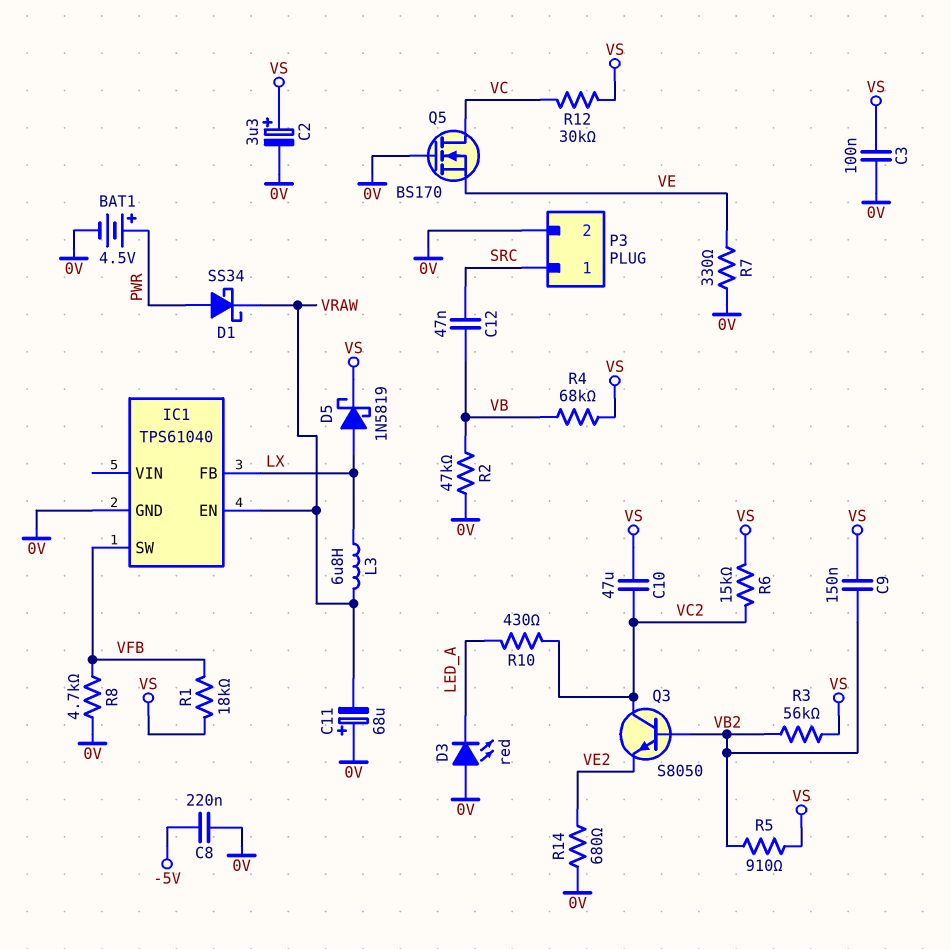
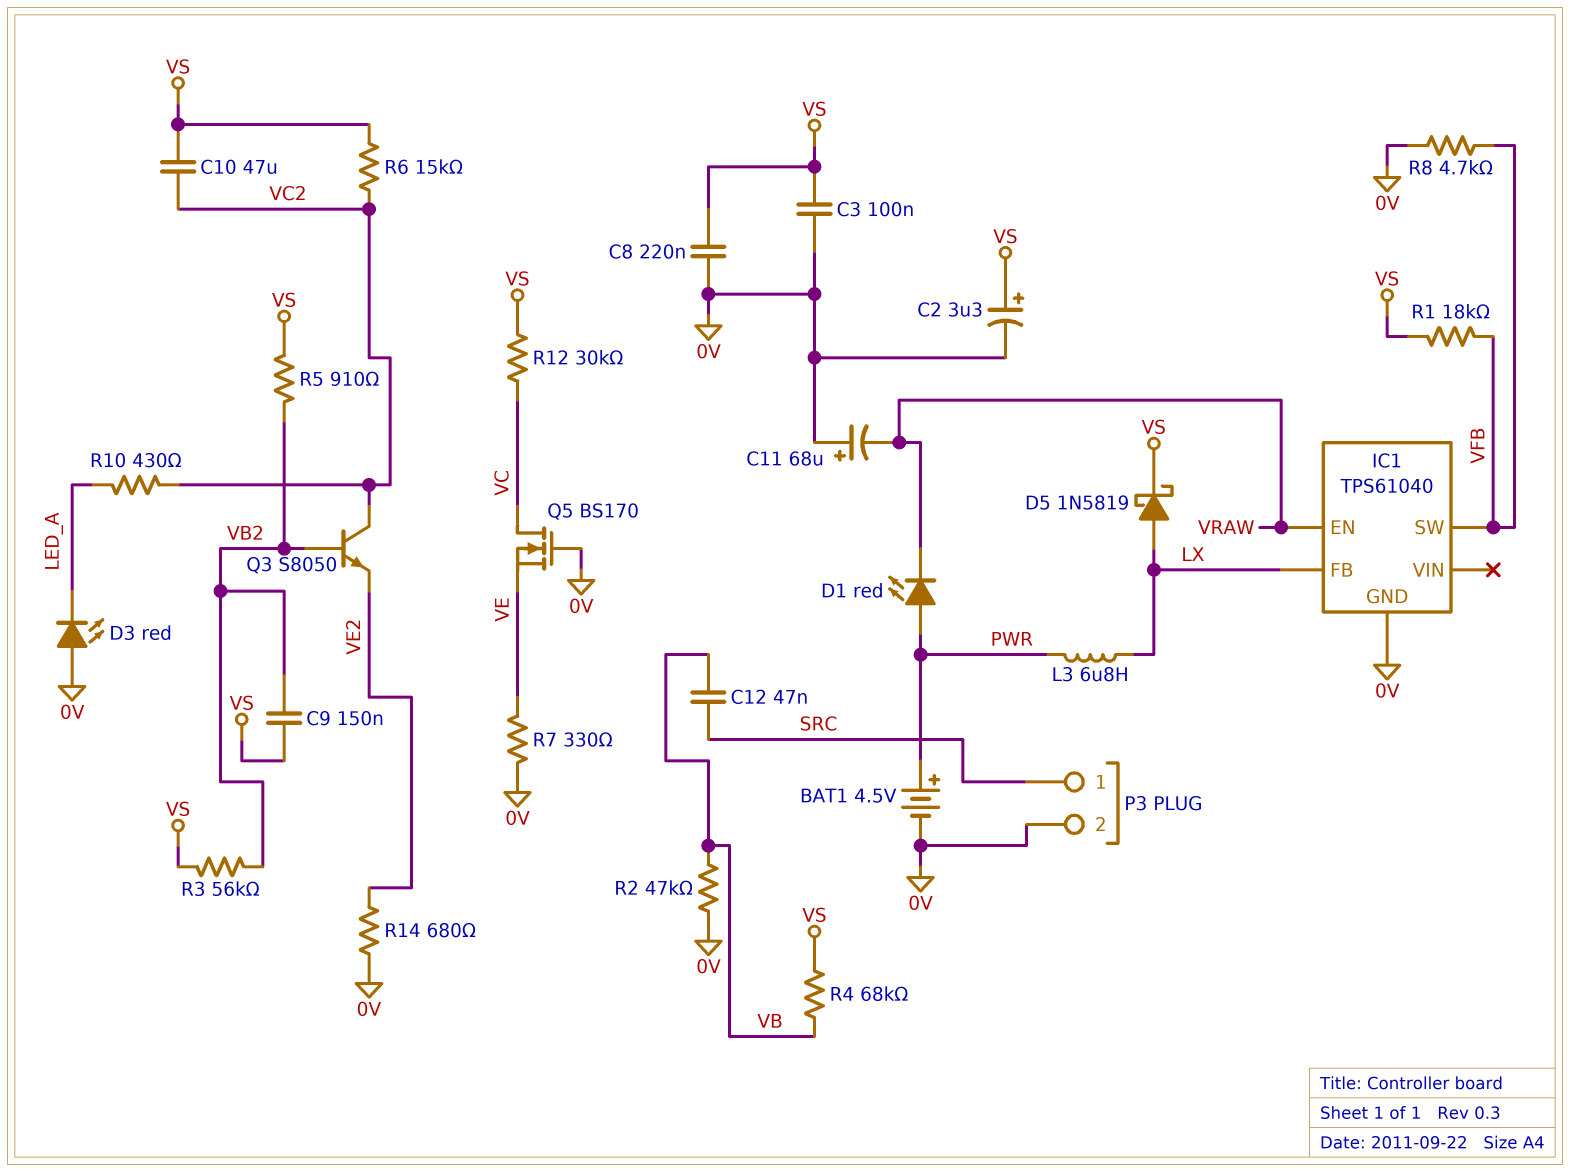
C8: 220nF (-5V, 0V) -> 220nF (0V, VS)
D1: schottky SS34 (A PWR, K VRAW) -> LED red (A PWR, K VRAW)
L3: 6.8uH (LX, VRAW) -> 6.8uH (LX, PWR)

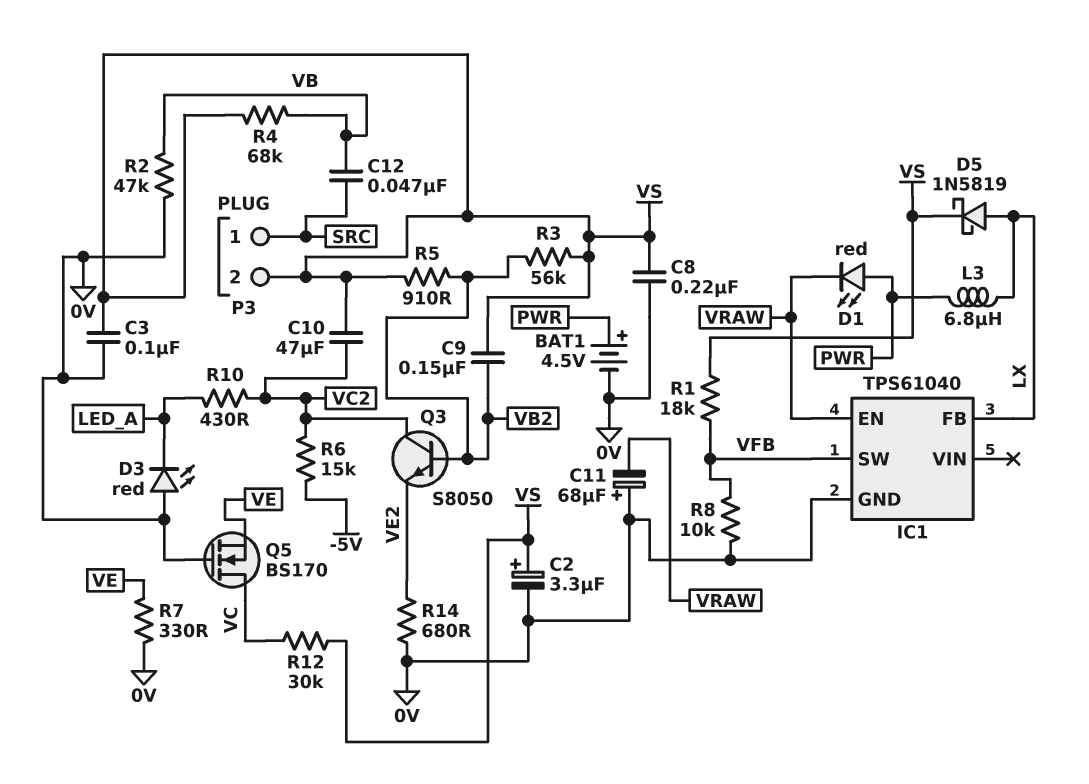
P3 pin 2: 0V -> VS
R6: 15k (VC2, VS) -> 15k (-5V, VC2)
R8: 4.7k (0V, VFB) -> 10k (0V, VFB)

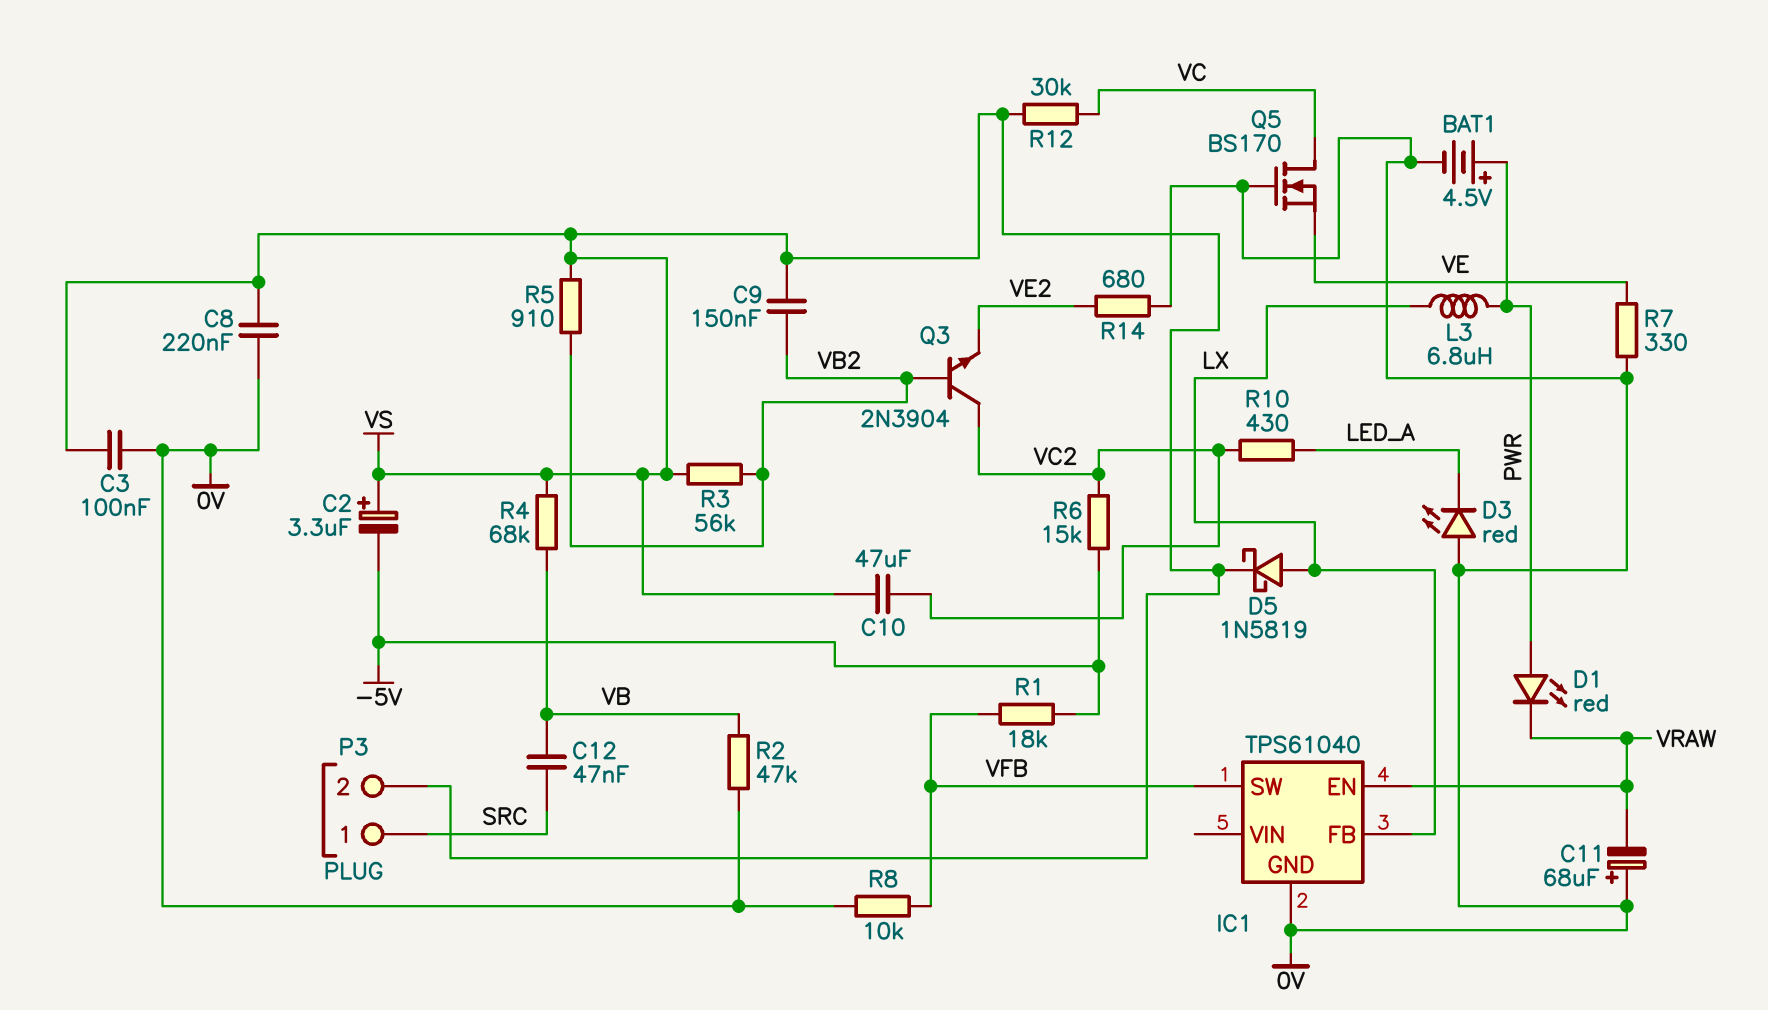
C2: 3.3uF (plus VS, minus 0V) -> 3.3uF (plus VS, minus -5V)
Q3: NPN S8050 (B VB2, C VC2, E VE2) -> NPN 2N3904 (B VB2, C VC2, E VE2)
R1: 18k (VFB, VS) -> 18k (-5V, VFB)

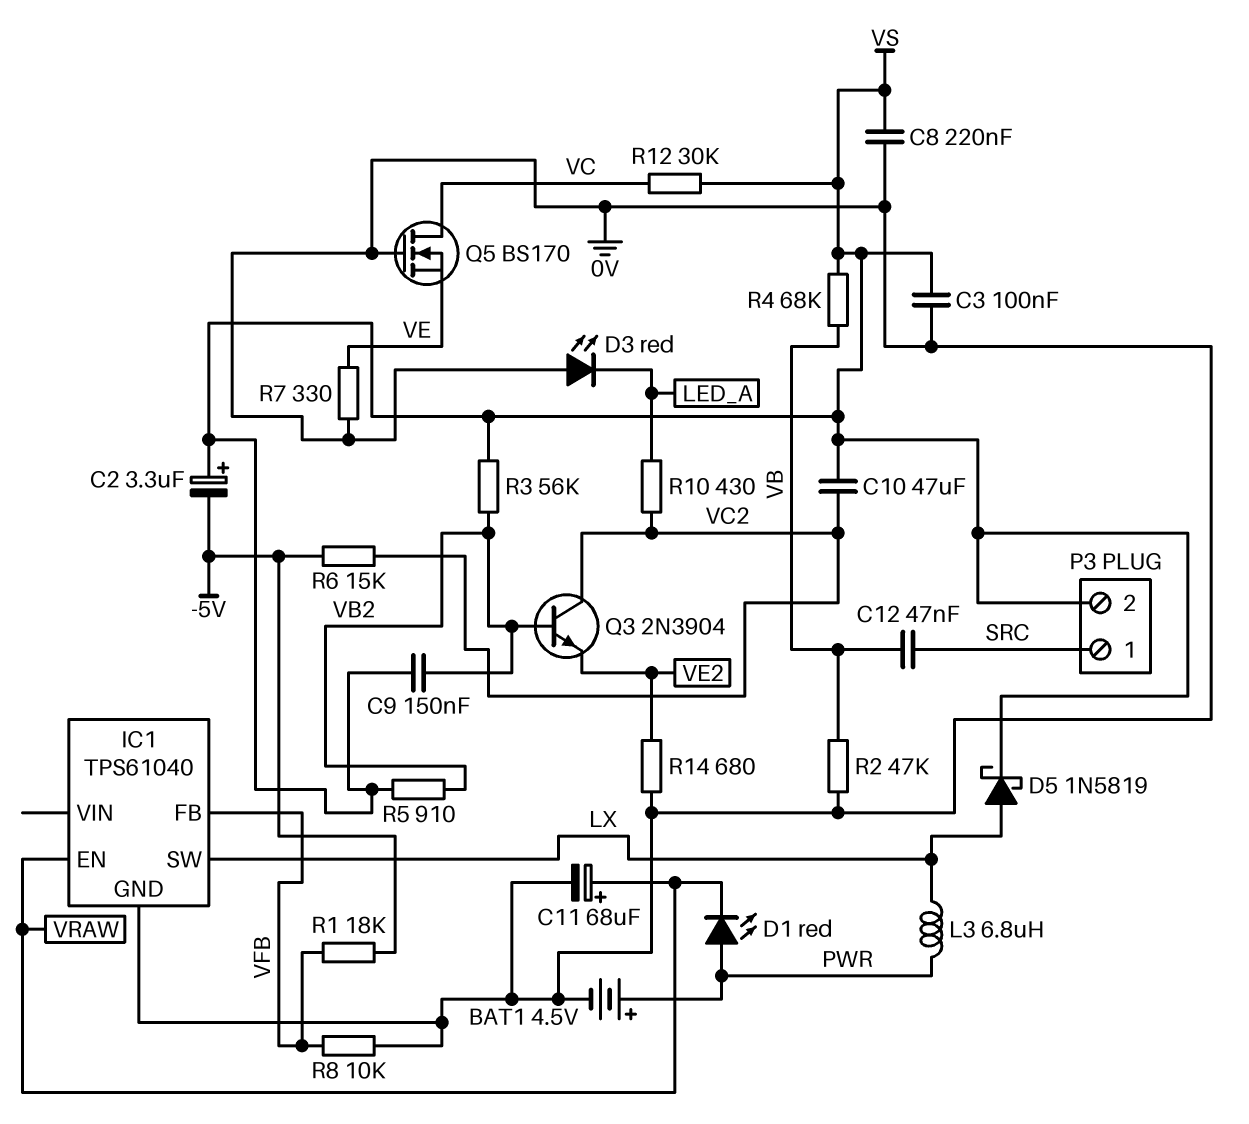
C11: 68uF (plus 0V, minus VRAW) -> 68uF (plus VRAW, minus 0V)
IC1 pin FB: LX -> VFB
IC1 pin SW: VFB -> LX

